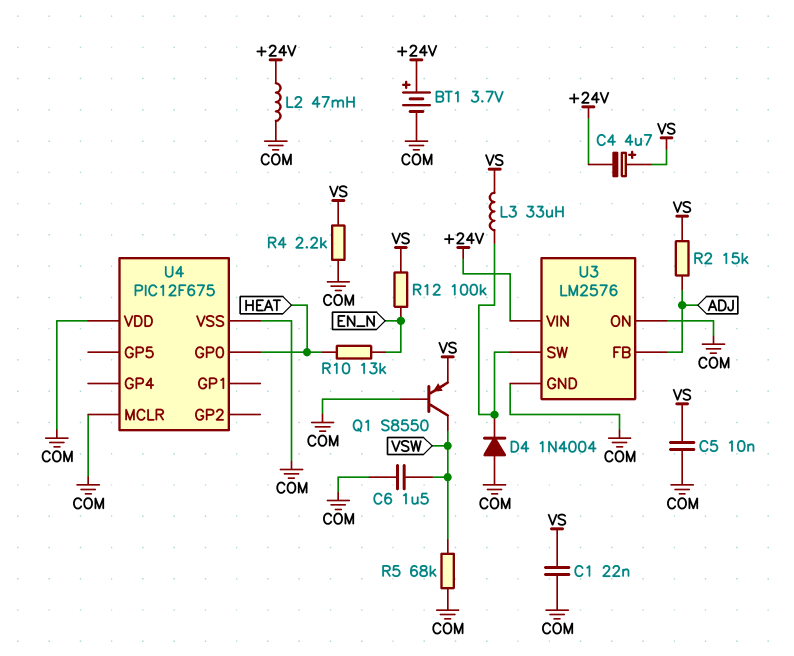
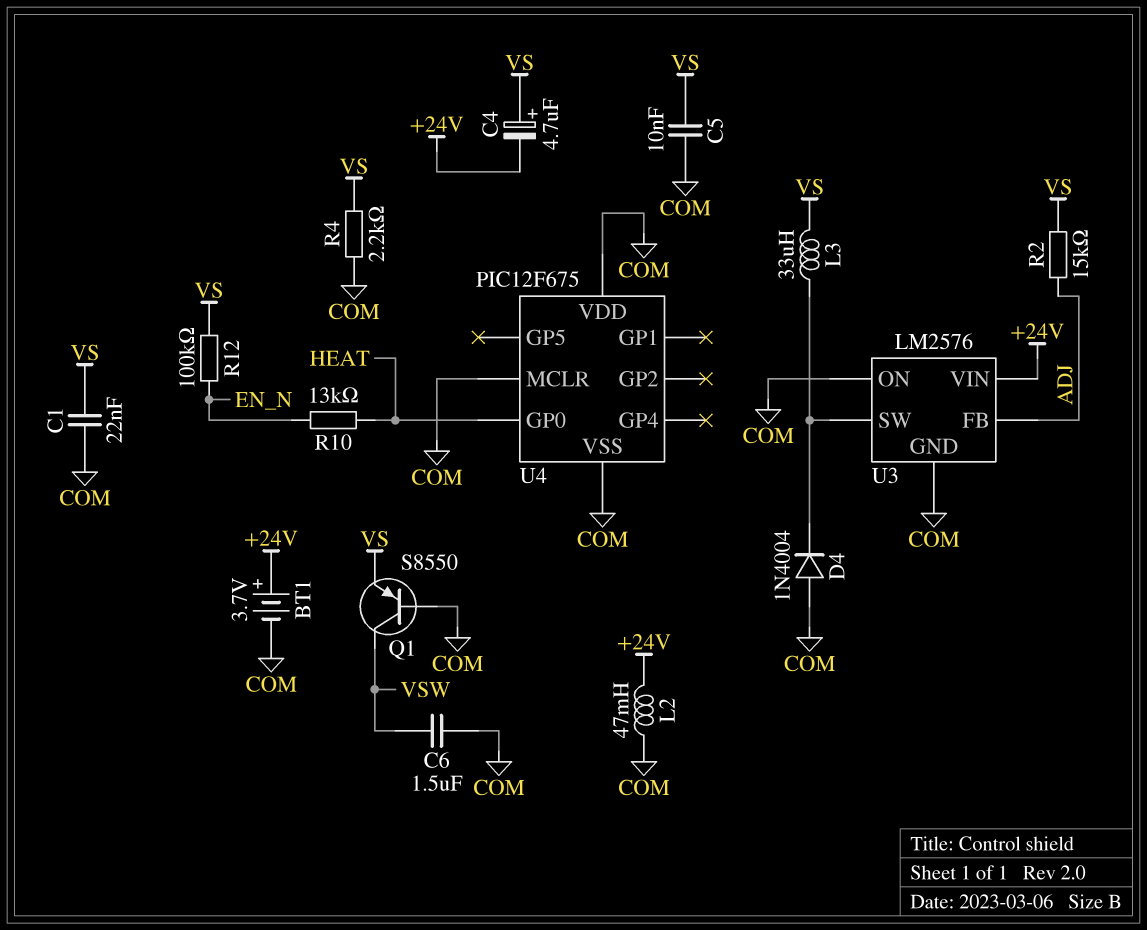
R5: 68k (COM, VSW) -> none

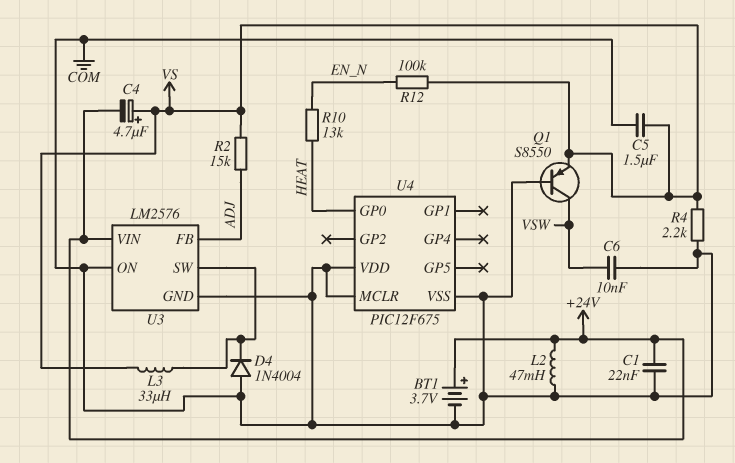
C1: 22nF (COM, VS) -> 22nF (+24V, COM)
C5: 10nF (COM, VS) -> 1.5uF (COM, VS)
C6: 1.5uF (COM, VSW) -> 10nF (COM, VSW)

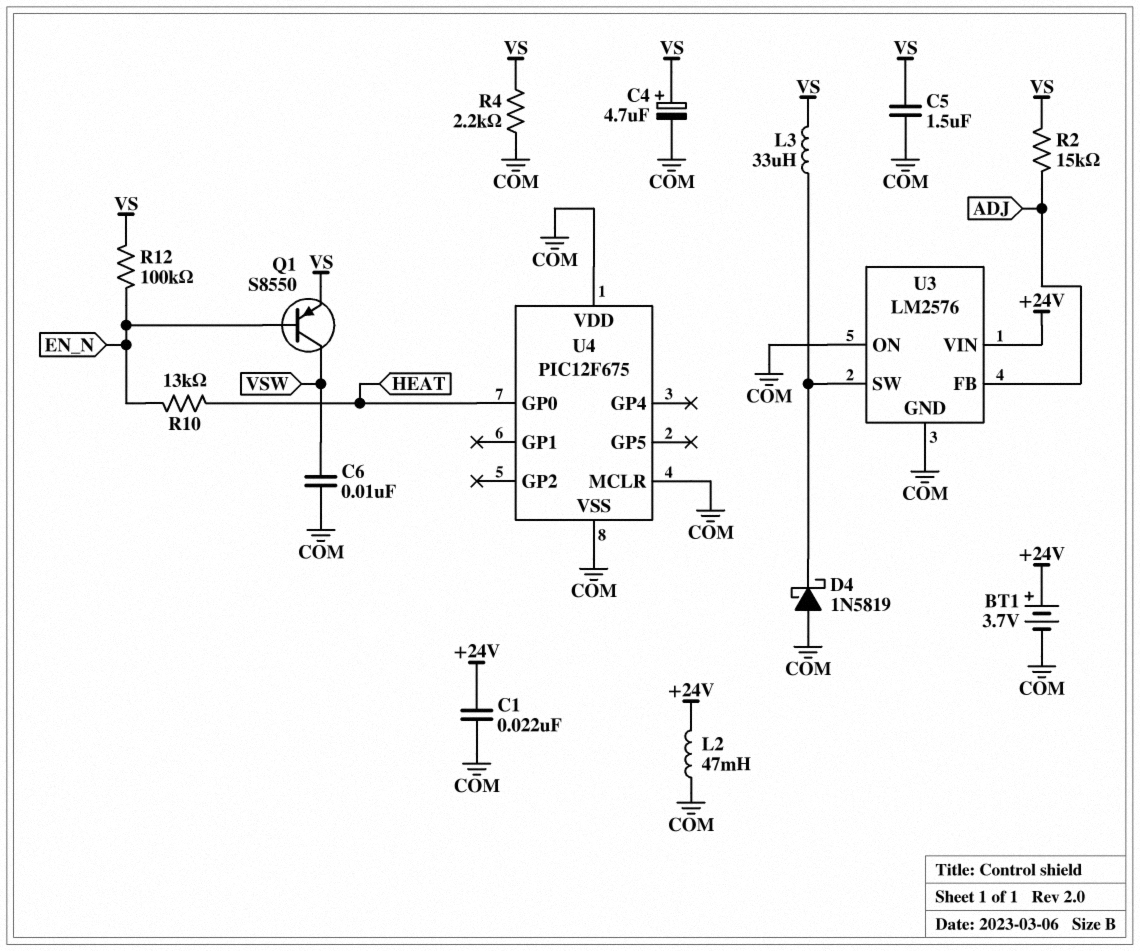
C4: 4.7uF (plus VS, minus +24V) -> 4.7uF (plus VS, minus COM)
D4: diode 1N4004 (A COM, K U3/SW) -> schottky 1N5819 (A COM, K U3/SW)
Q1: PNP S8550 (B COM, C VSW, E VS) -> PNP S8550 (B EN_N, C VSW, E VS)

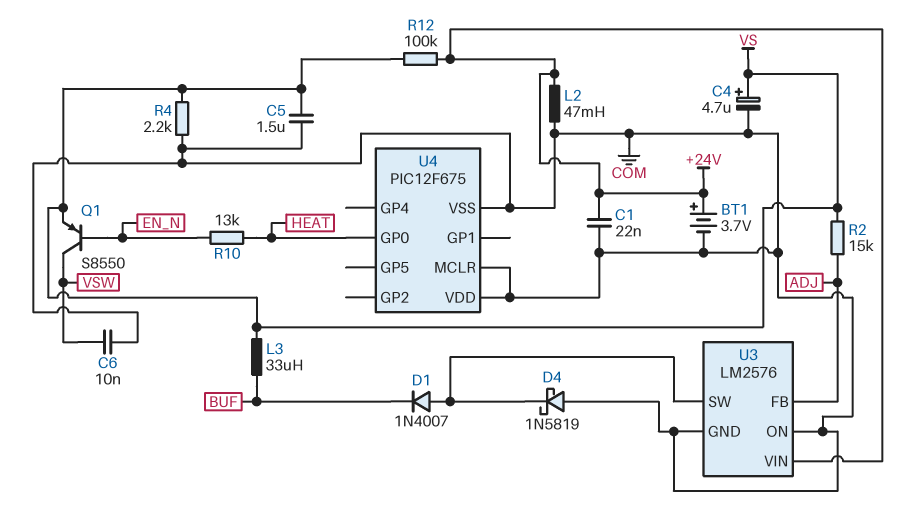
D1: none -> diode 1N4007 (A U3/SW, K BUF)
L3: 33uH (U3/SW, VS) -> 33uH (BUF, VS)
R12: 100k (EN_N, VS) -> 100k (+24V, VS)

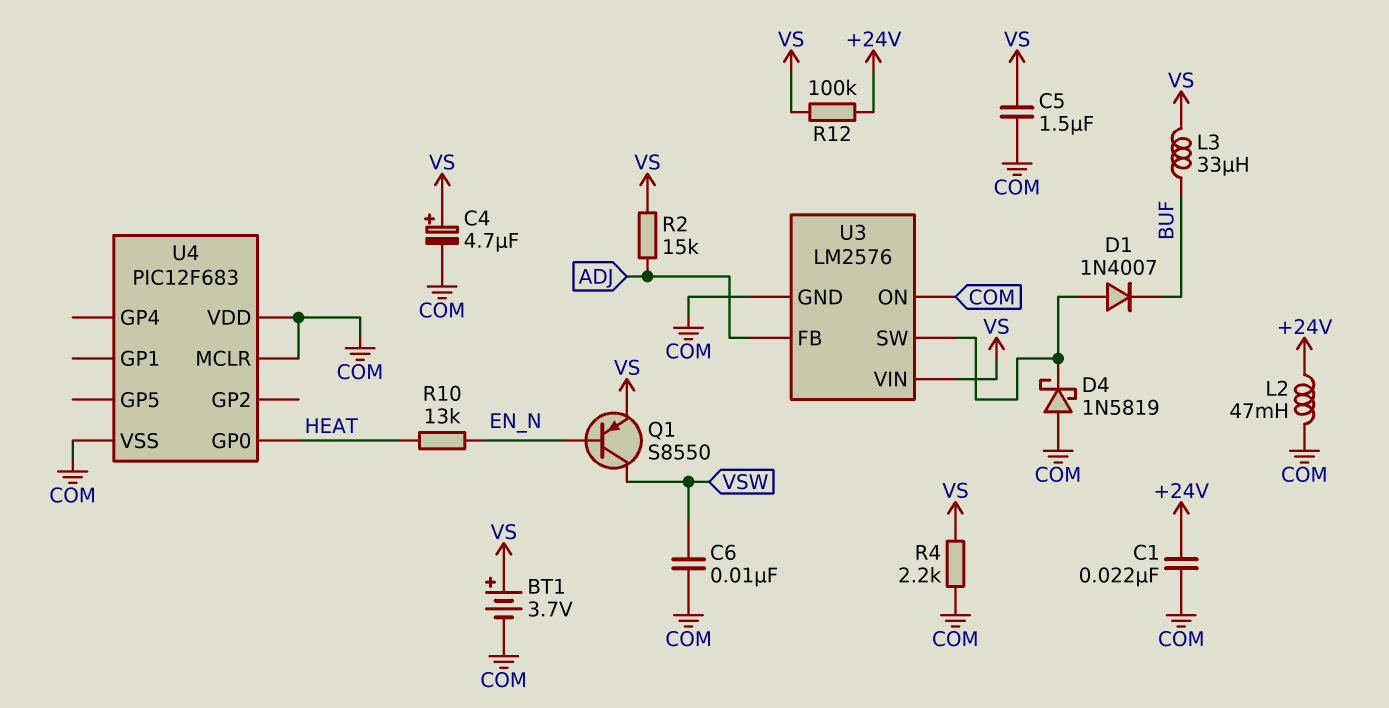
BT1: 3.7V (plus +24V, minus COM) -> 3.7V (plus VS, minus COM)
U3 pin VIN: +24V -> VS
U4: PIC12F675 -> PIC12F683

